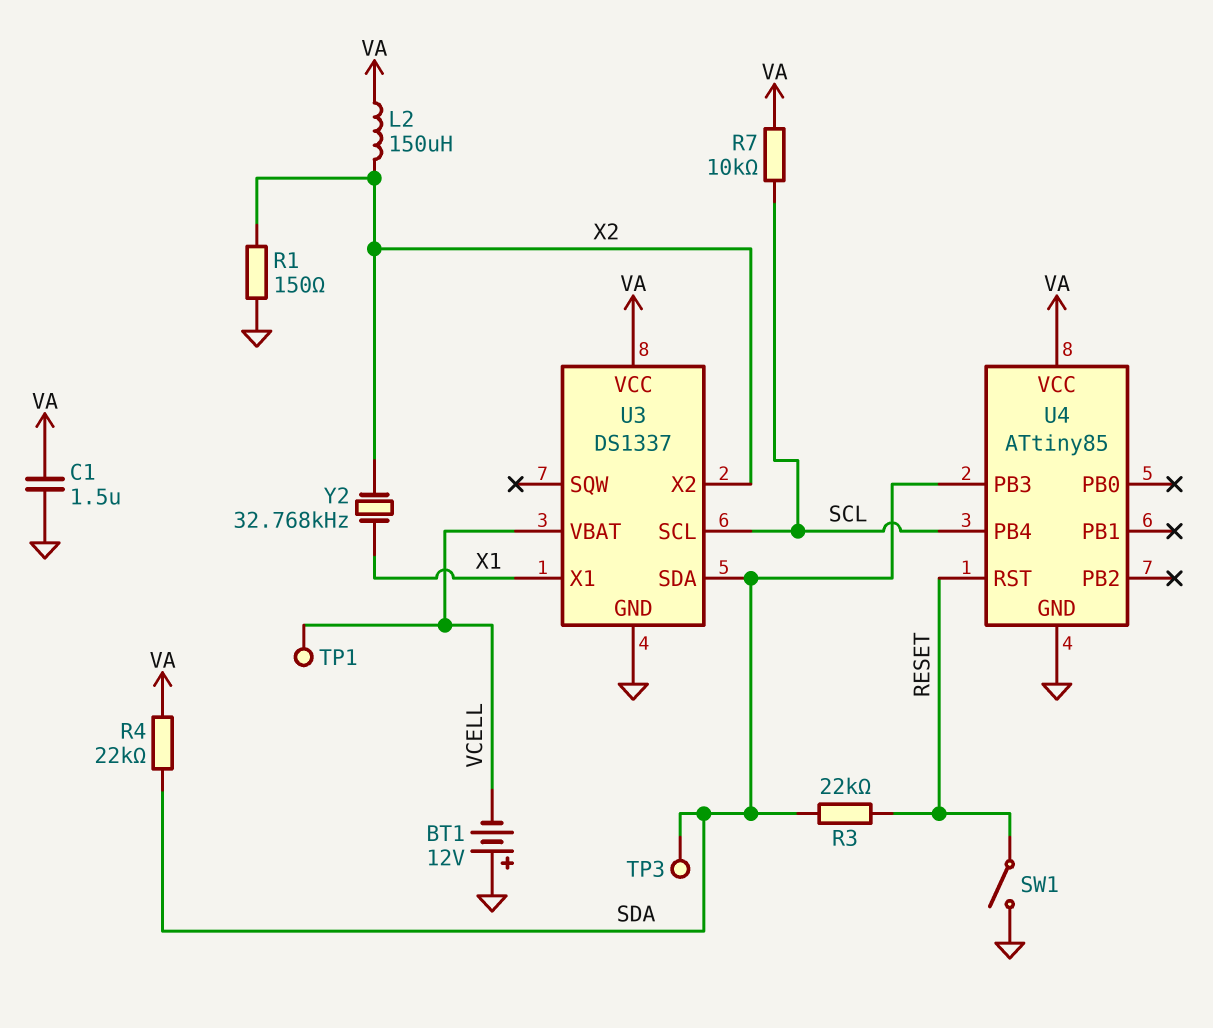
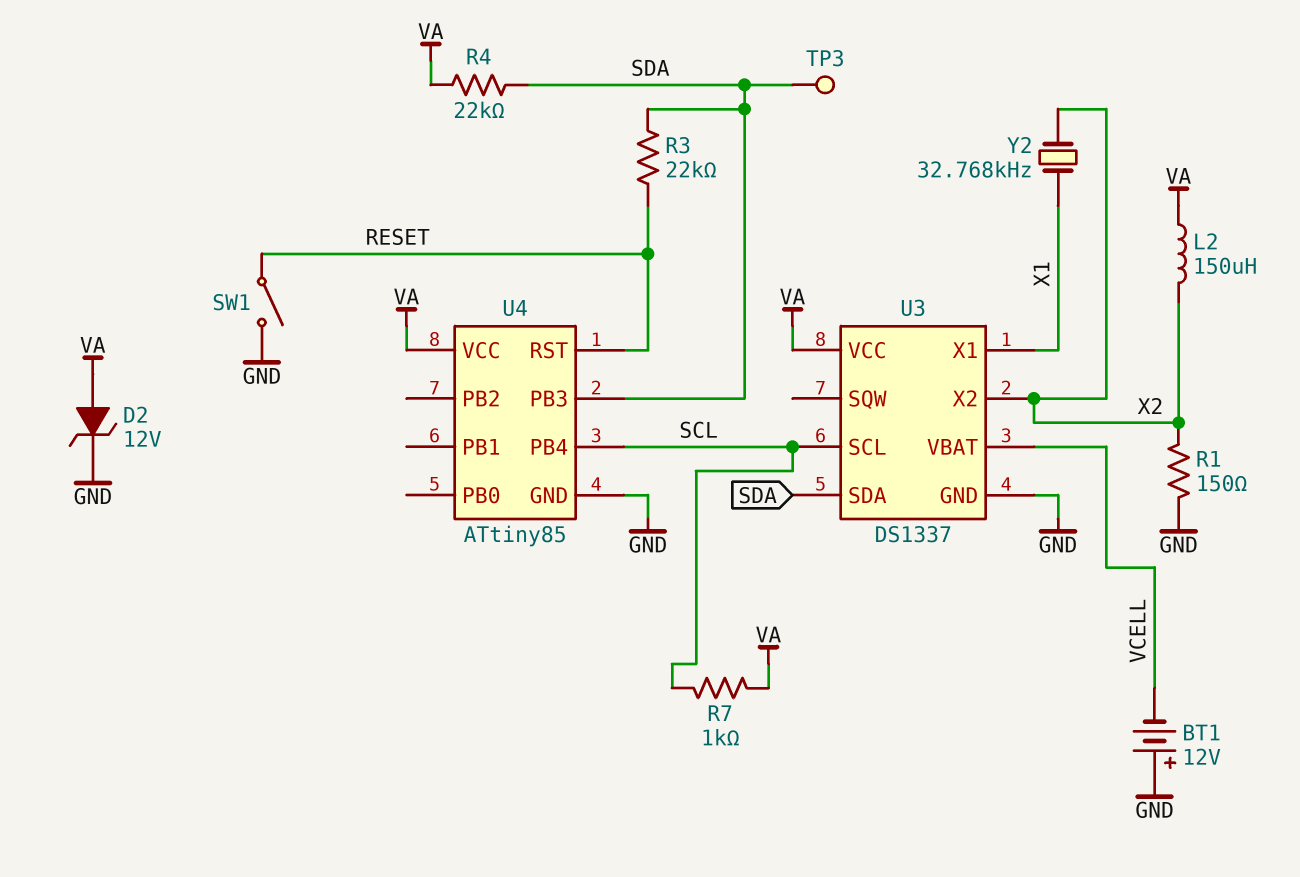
C1: 1.5uF (GND, VA) -> none
D2: none -> zener 12V (A VA, K GND)
R7: 10k (SCL, VA) -> 1k (SCL, VA)
TP1: test point (VCELL) -> none

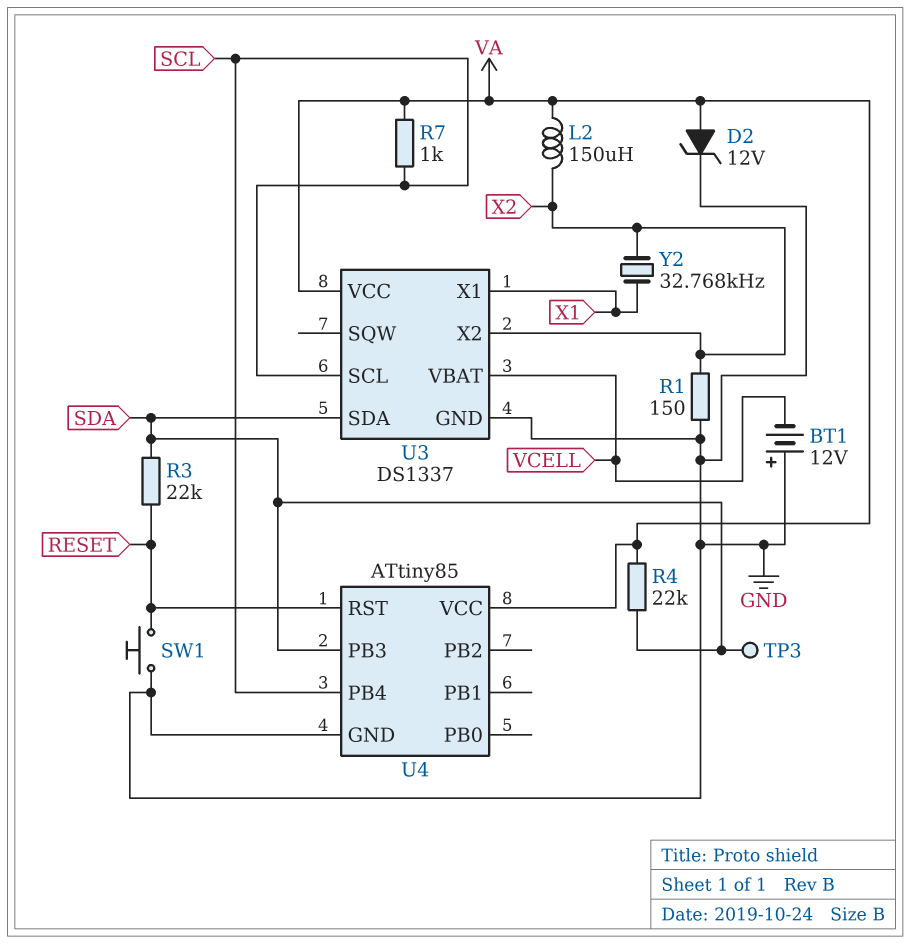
SW1: switch (GND, RESET) -> button (GND, RESET)

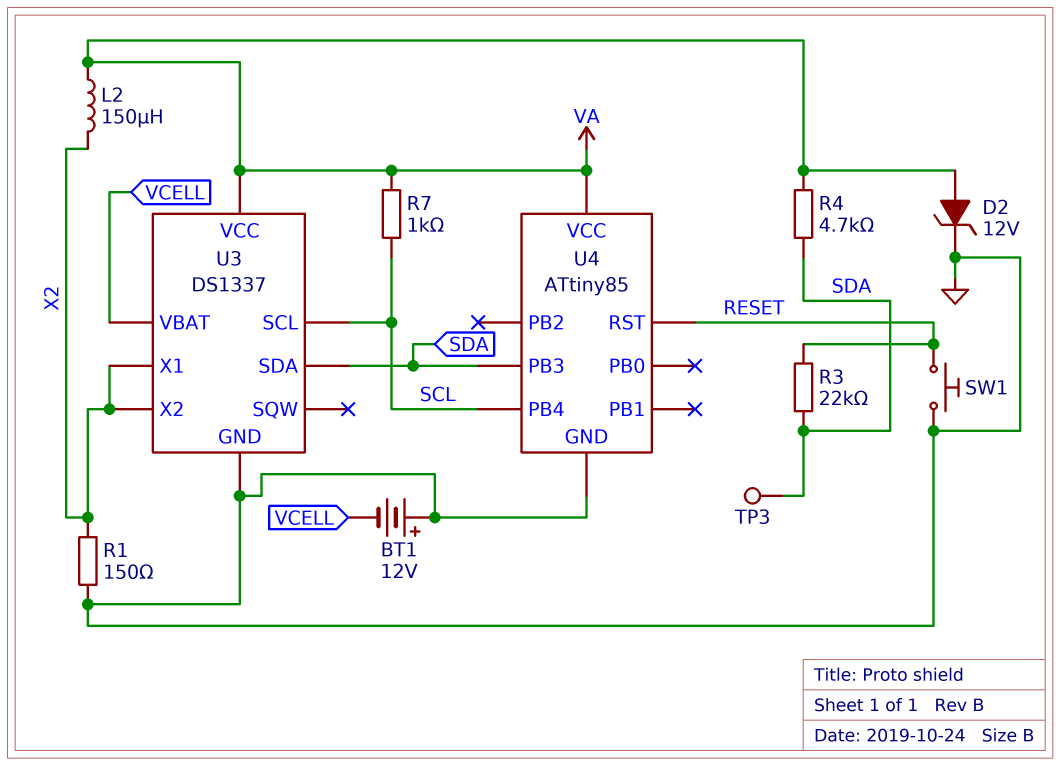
R4: 22k (SDA, VA) -> 4.7k (SDA, VA)
U3 pin X1: X1 -> X2
Y2: 32.768kHz (X1, X2) -> none

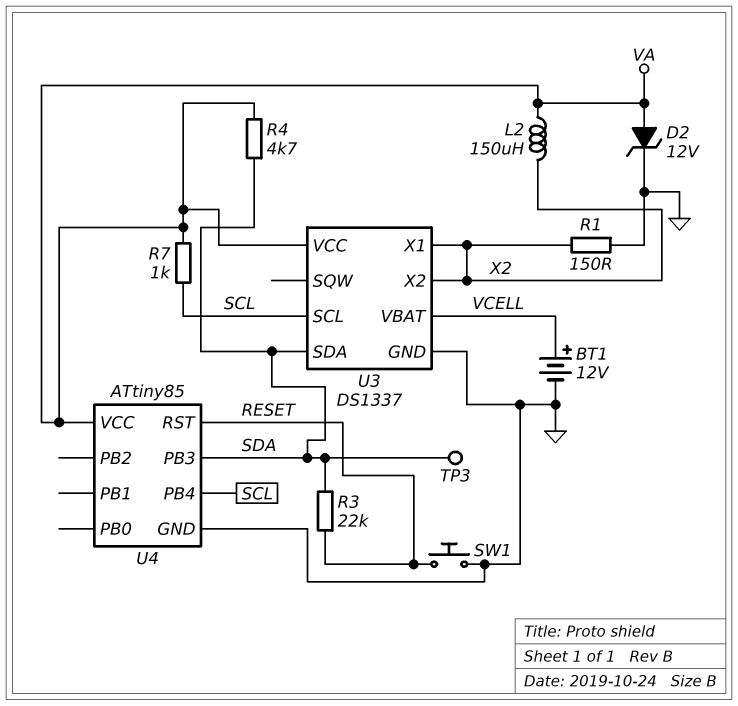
BT1: 12V (plus GND, minus VCELL) -> 12V (plus VCELL, minus GND)

